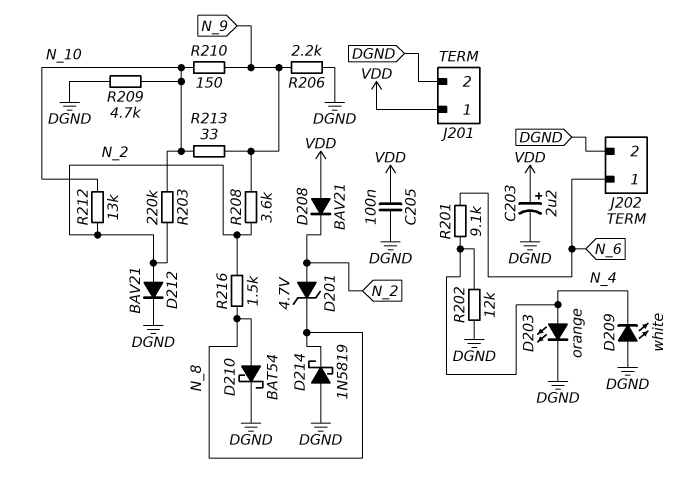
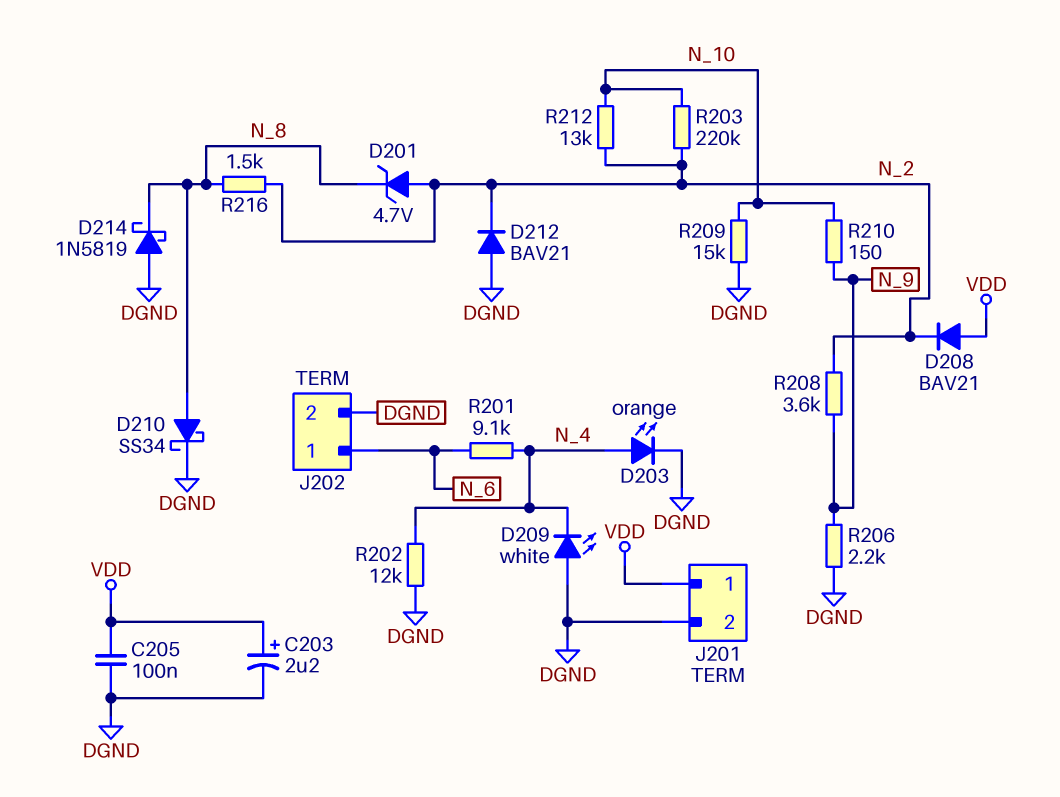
D210: schottky BAT54 (A N_8, K DGND) -> schottky SS34 (A N_8, K DGND)
D212: diode BAV21 (A N_2, K DGND) -> diode BAV21 (A DGND, K N_2)
R209: 4.7k (DGND, N_10) -> 15k (DGND, N_10)
R213: 33 (N_9, N_10) -> none

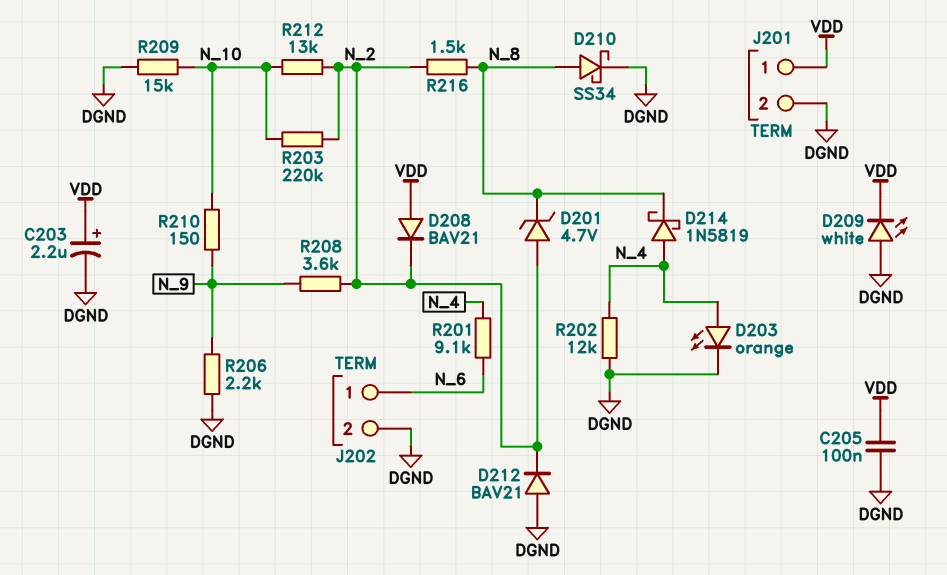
D209: LED white (A DGND, K N_4) -> LED white (A DGND, K VDD)
D214: schottky 1N5819 (A DGND, K N_8) -> schottky 1N5819 (A N_4, K N_8)

